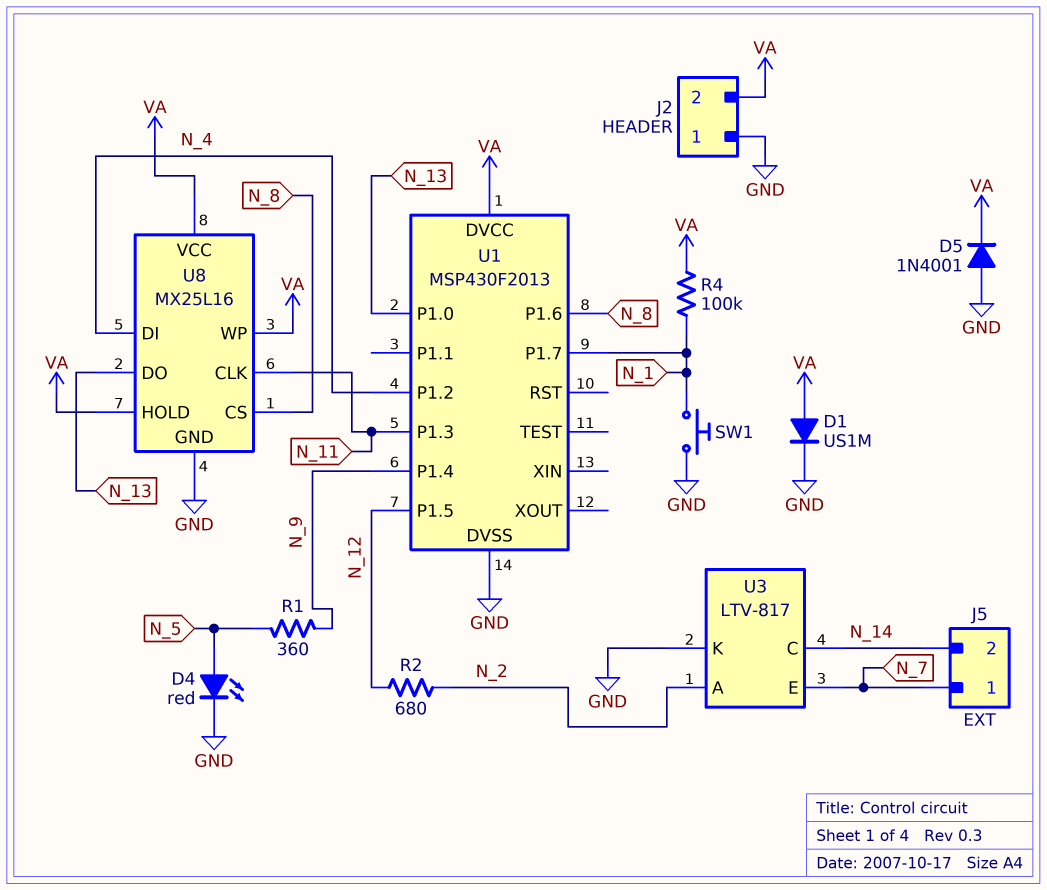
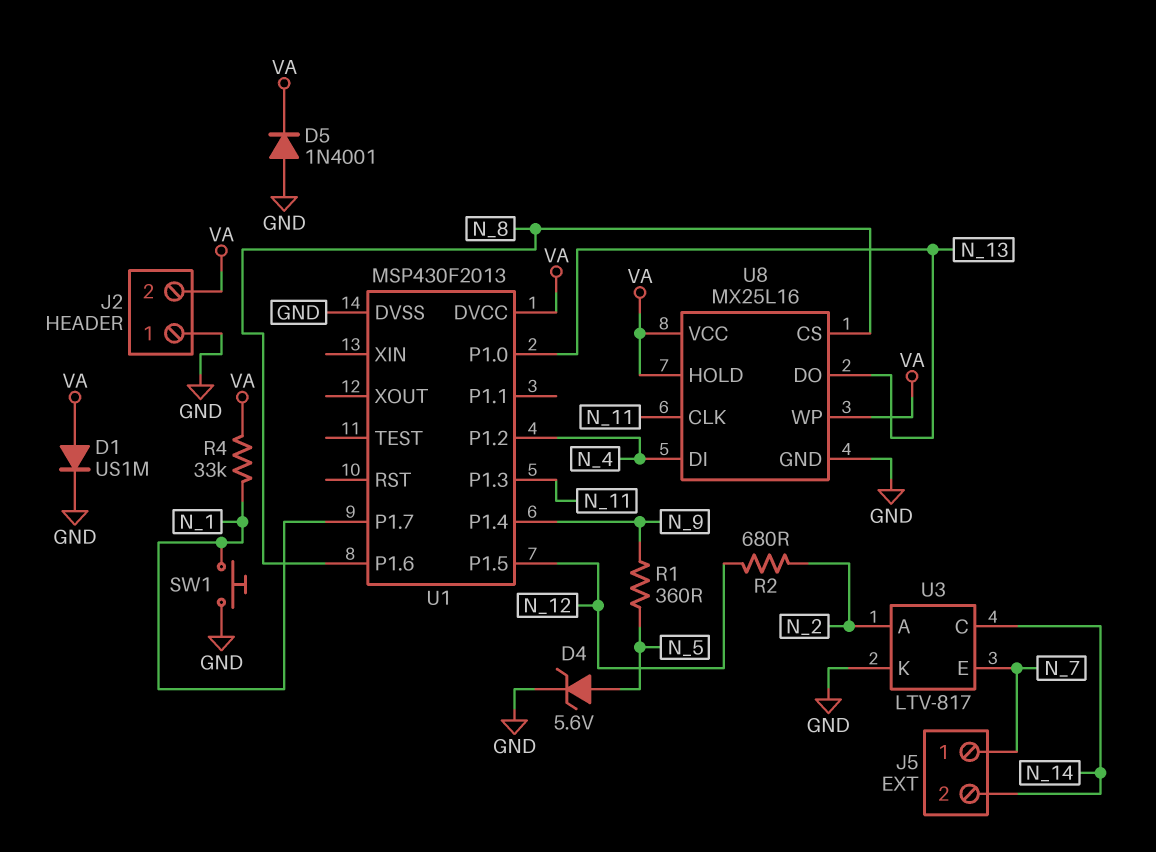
D4: LED red (A N_5, K GND) -> zener 5.6V (A N_5, K GND)
R4: 100k (N_1, VA) -> 33k (N_1, VA)

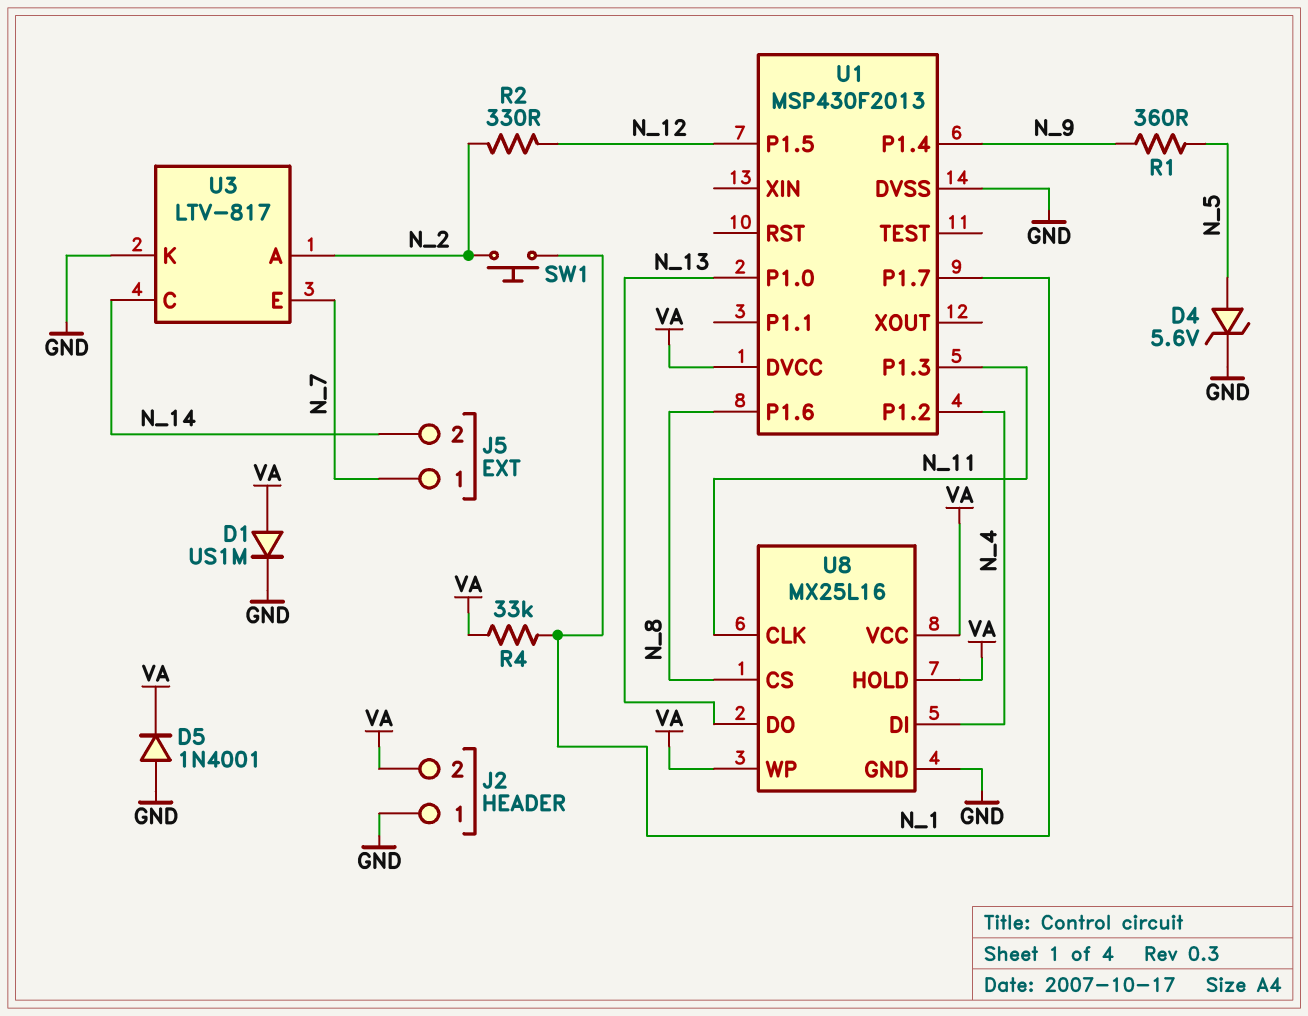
R2: 680 (N_2, N_12) -> 330 (N_2, N_12)
SW1: button (GND, N_1) -> button (N_1, N_2)

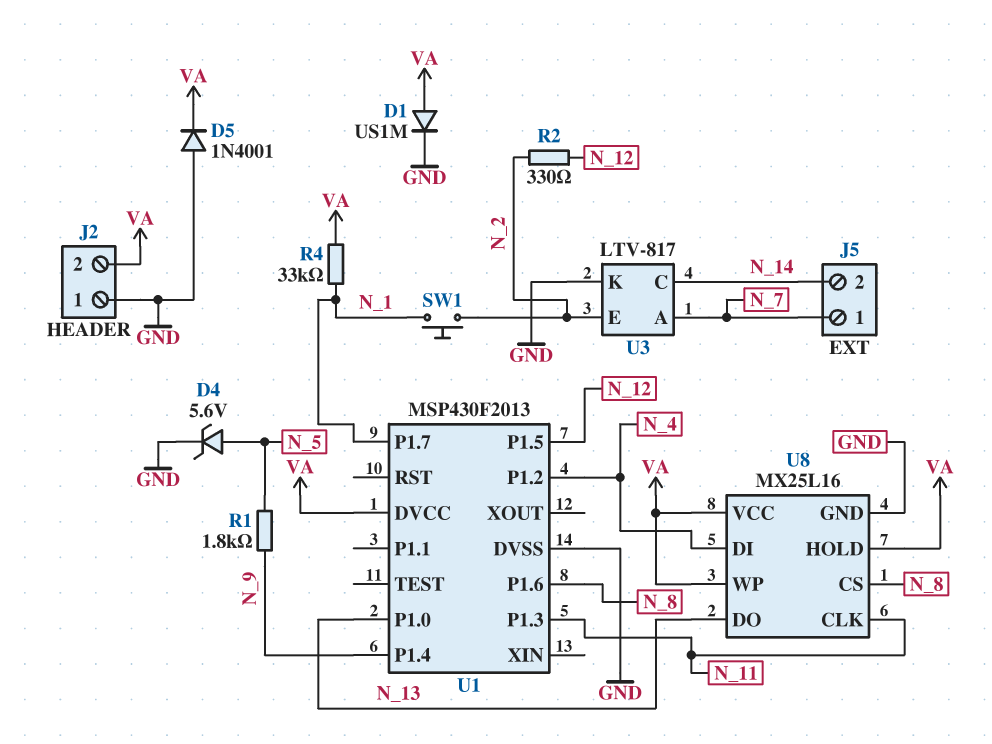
R1: 360 (N_5, N_9) -> 1.8k (N_5, N_9)
U3 pin A: N_2 -> N_7
U3 pin E: N_7 -> N_2

